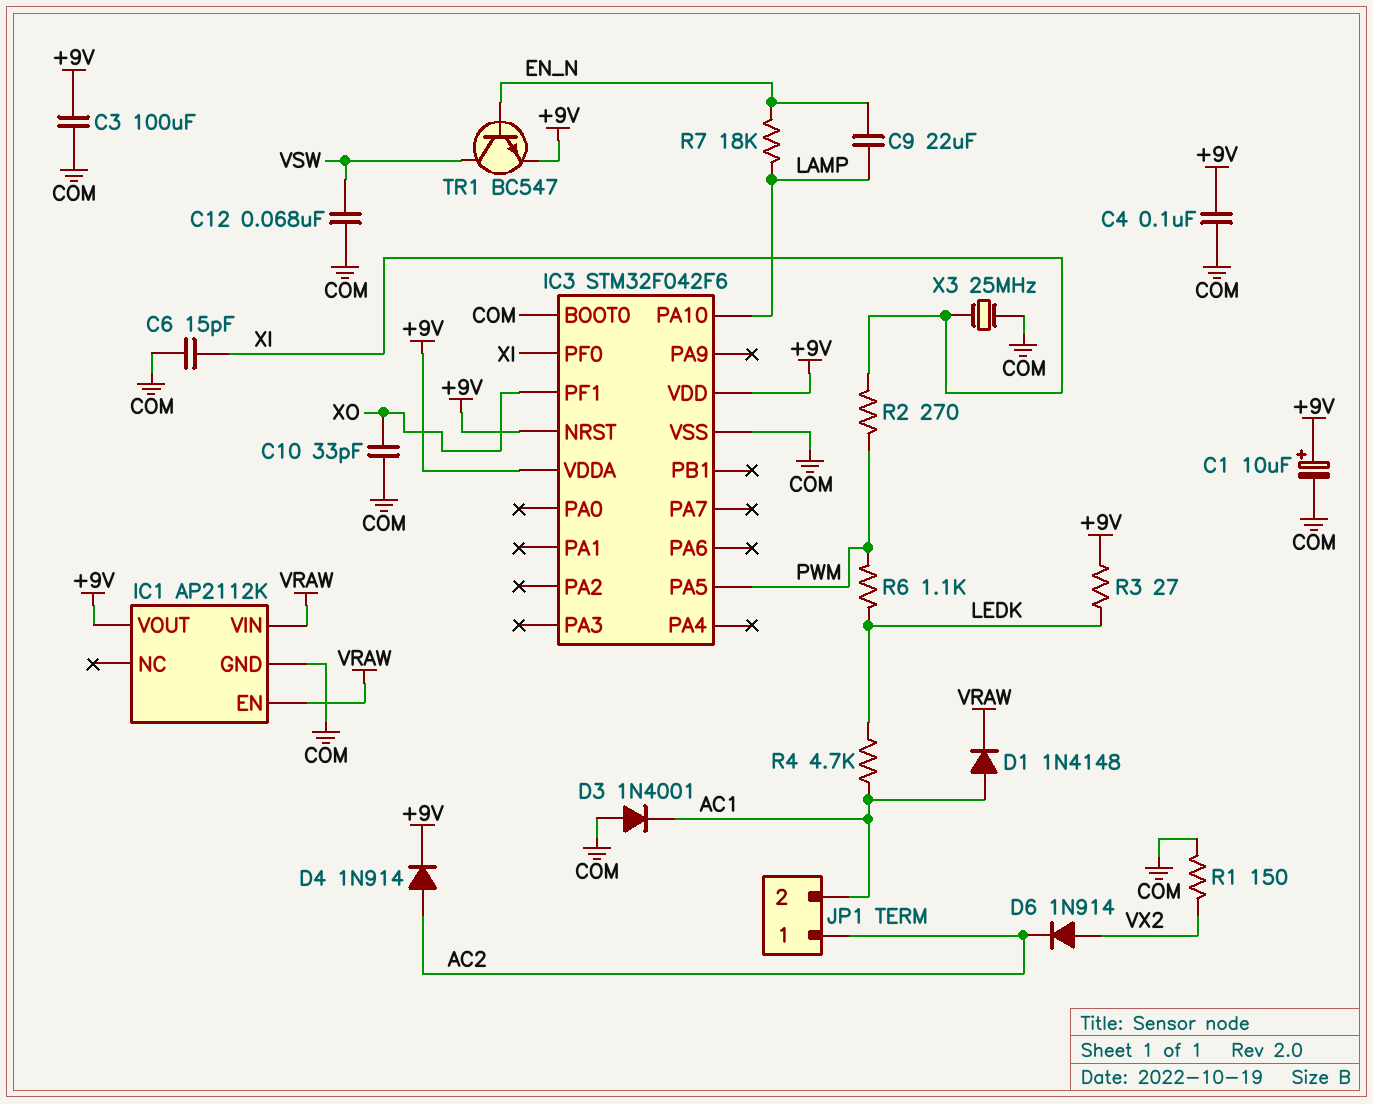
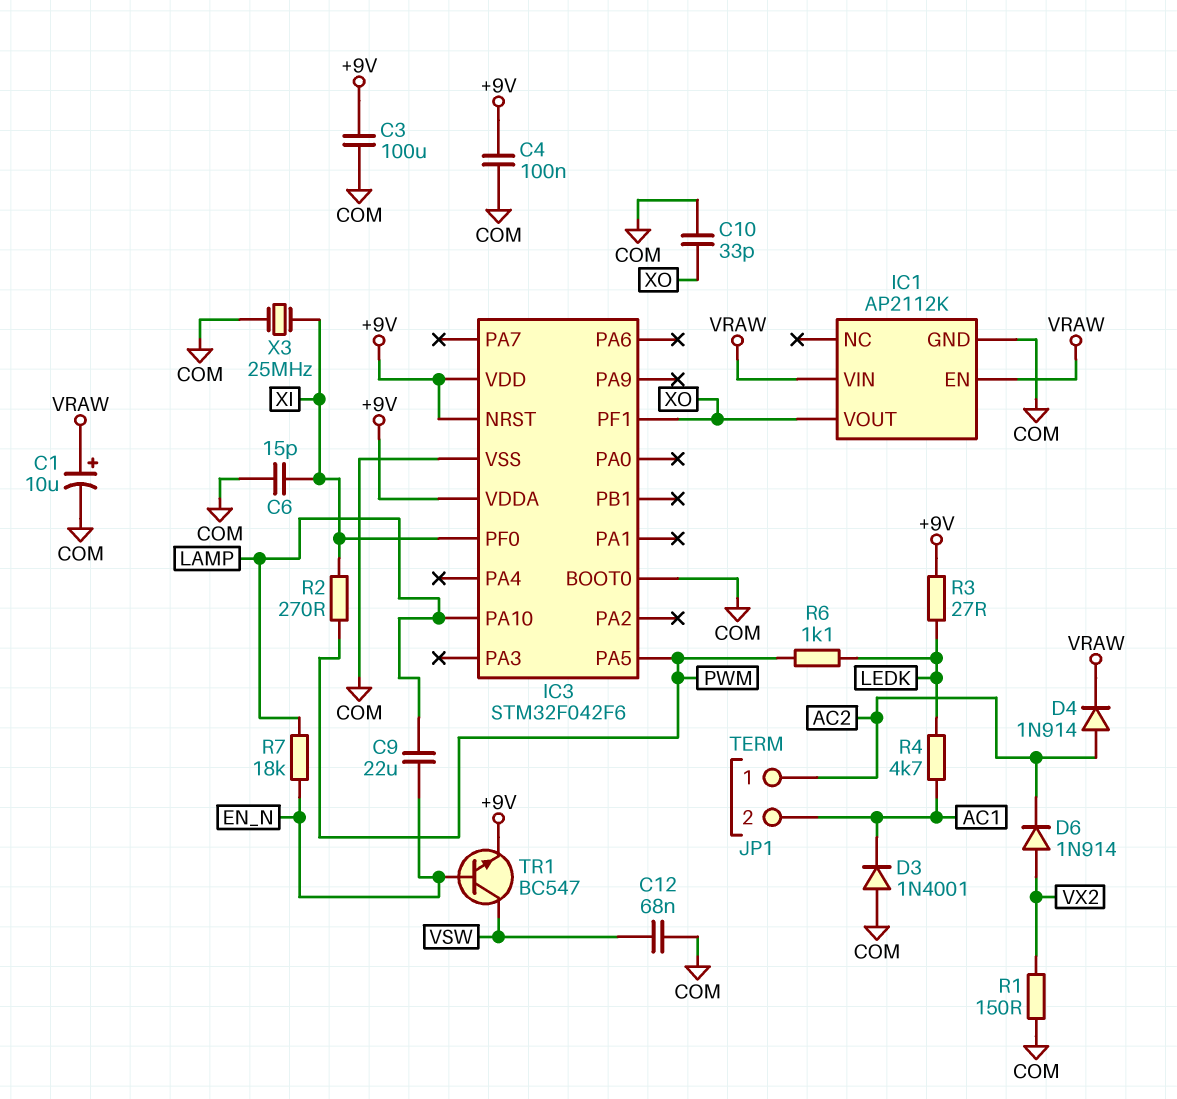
C1: 10uF (plus +9V, minus COM) -> 10uF (plus VRAW, minus COM)
D1: diode 1N4148 (A AC1, K VRAW) -> none
D4: diode 1N914 (A AC2, K +9V) -> diode 1N914 (A AC2, K VRAW)
IC1 pin VOUT: +9V -> XO

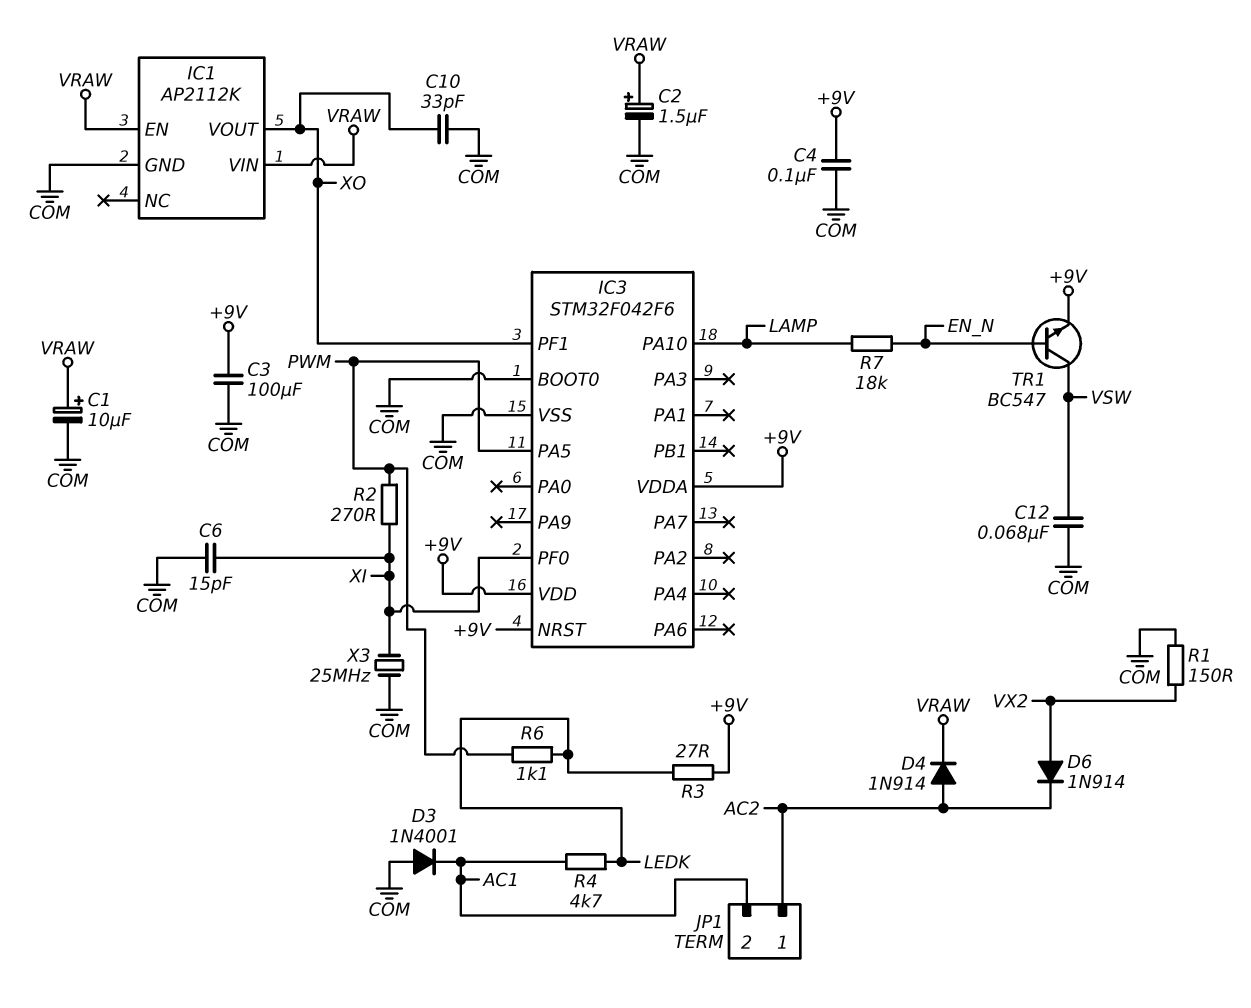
C2: none -> 1.5uF (plus VRAW, minus COM)
C9: 22uF (EN_N, LAMP) -> none

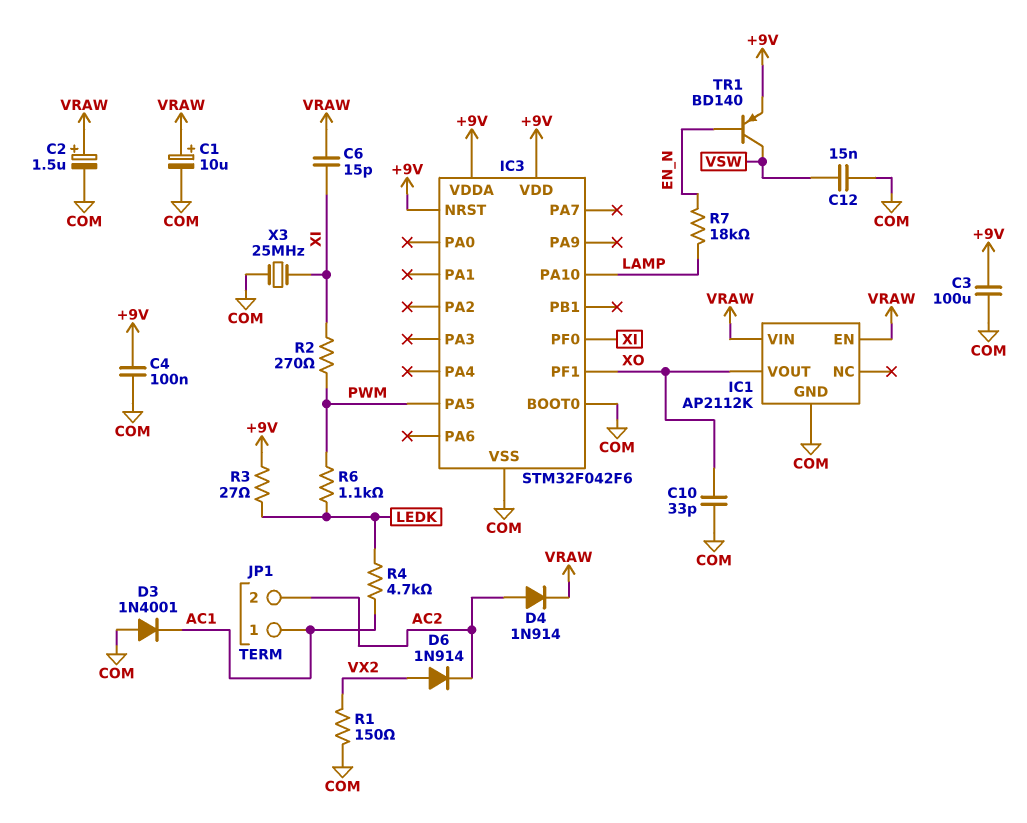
C6: 15pF (COM, XI) -> 15pF (VRAW, XI)
C12: 68nF (COM, VSW) -> 15nF (COM, VSW)
JP1 pin 1: AC2 -> AC1
JP1 pin 2: AC1 -> AC2
TR1: NPN BC547 (B EN_N, C VSW, E +9V) -> PNP BD140 (B EN_N, C VSW, E +9V)

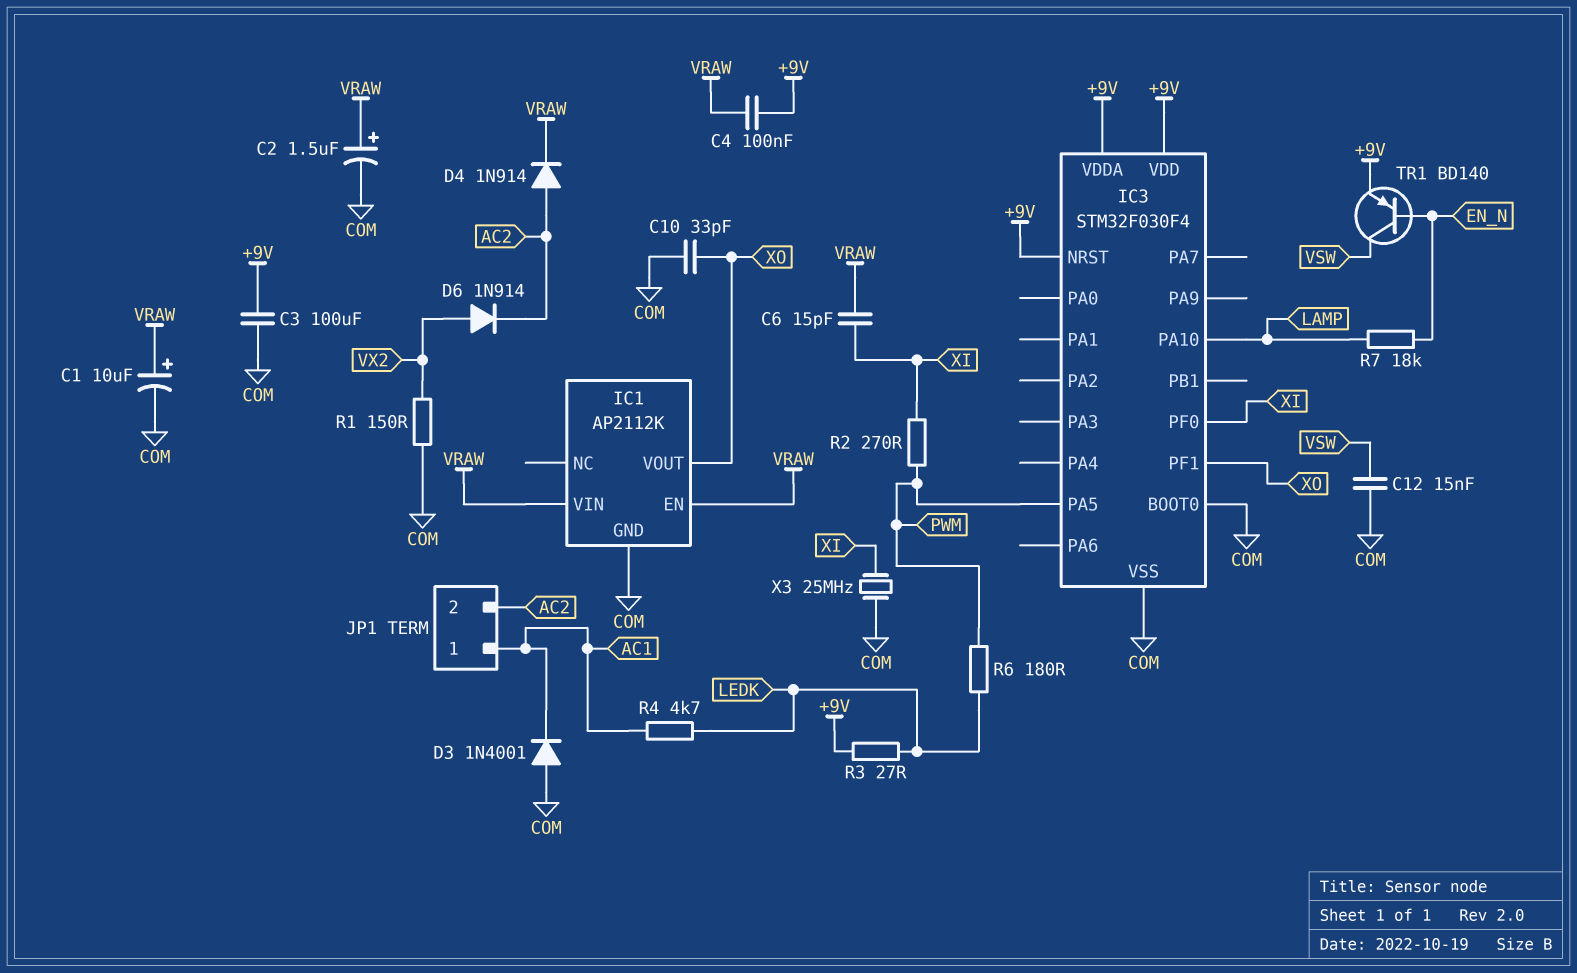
C4: 100nF (+9V, COM) -> 100nF (+9V, VRAW)
IC3: STM32F042F6 -> STM32F030F4
R6: 1.1k (LEDK, PWM) -> 180 (LEDK, PWM)

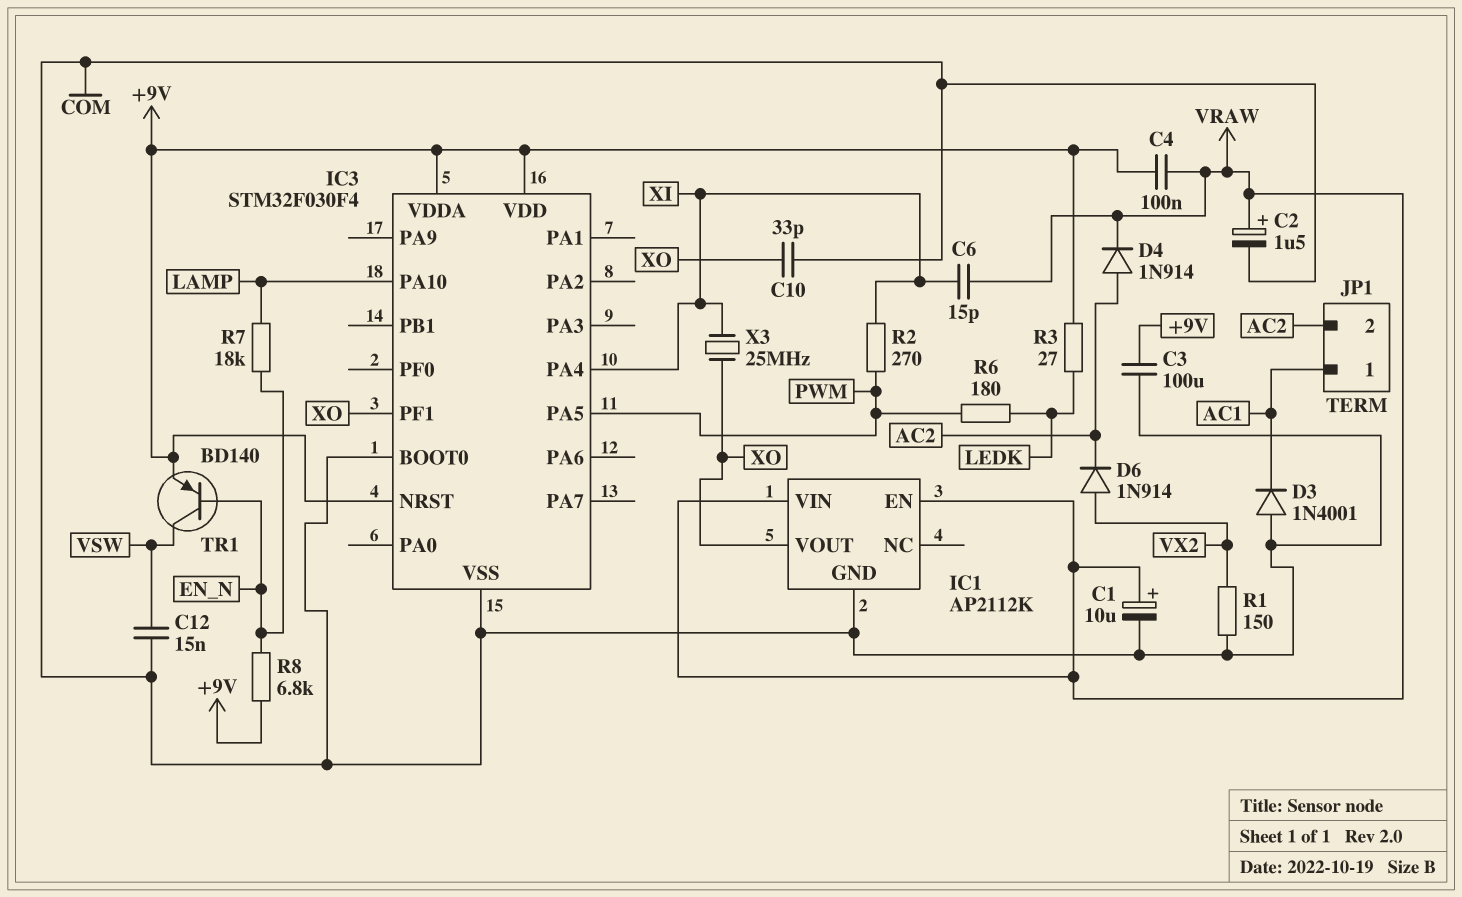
IC3 pin PA4: none -> XI
IC3 pin PF0: XI -> none
R4: 4.7k (AC1, LEDK) -> none
R8: none -> 6.8k (+9V, EN_N)
X3: 25MHz (COM, XI) -> 25MHz (XI, XO)

